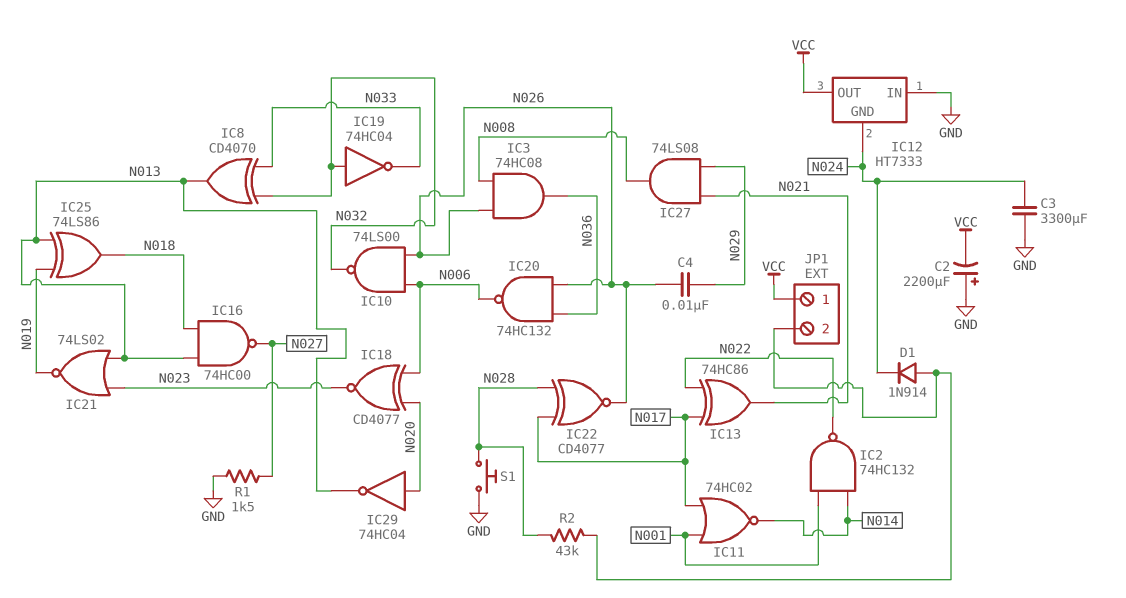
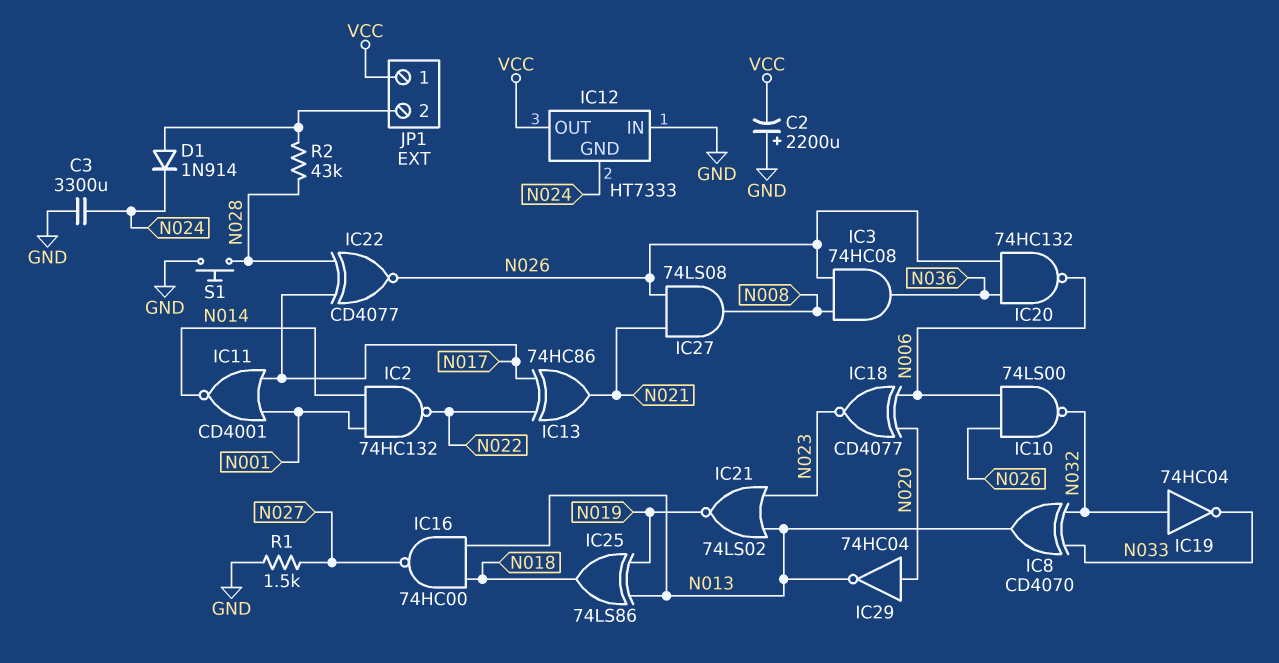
C4: 10nF (N026, N029) -> none
IC11: NOR 74HC02 (in N001, in N017, out N014) -> NOR CD4001 (in N001, in N017, out N014)
IC27: AND 74LS08 (in N021, in N029, out N008) -> AND 74LS08 (in N021, in N026, out N008)

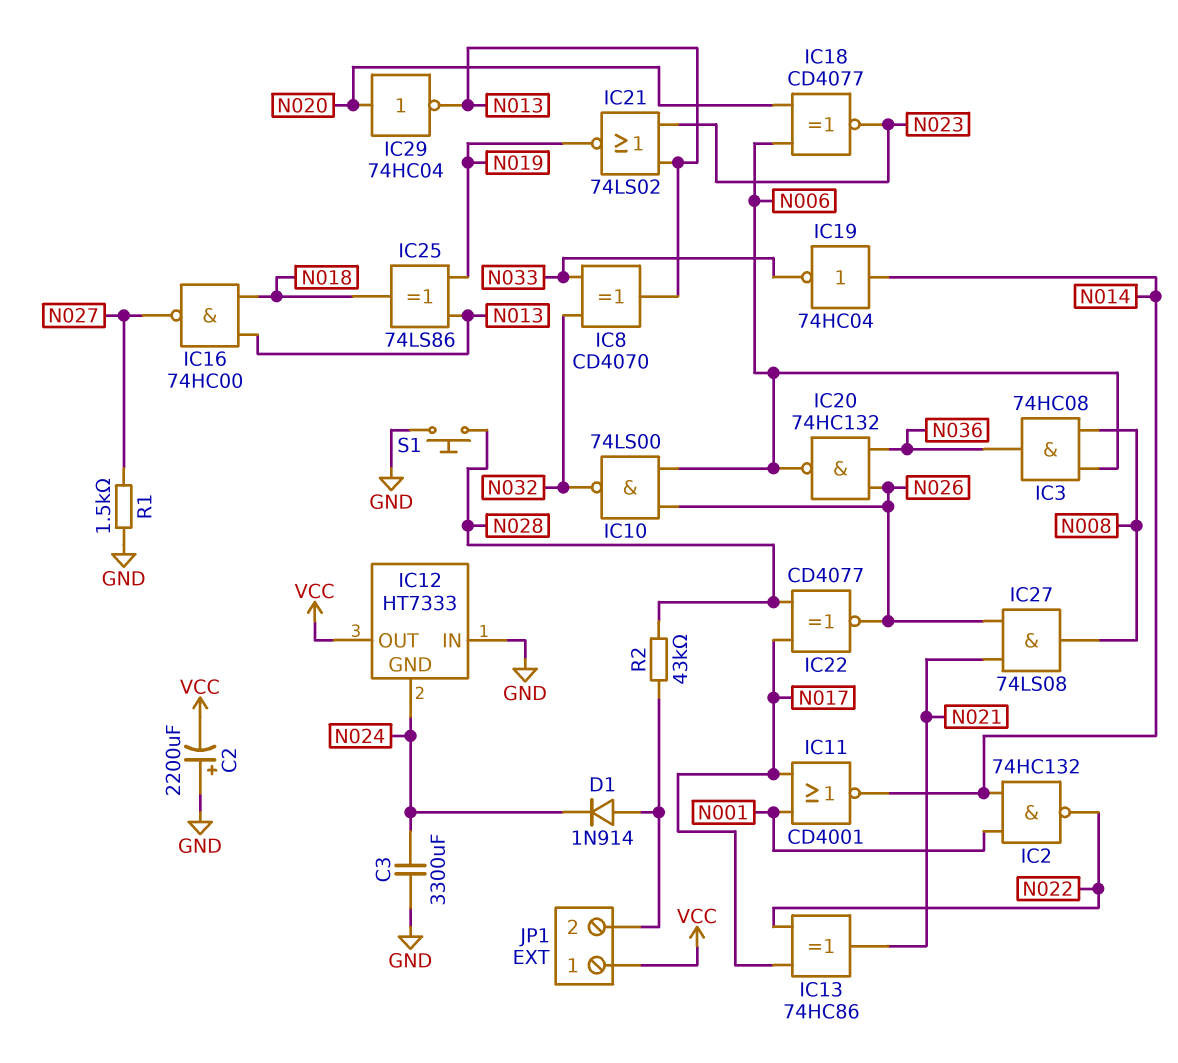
IC3: AND 74HC08 (in N008, in N026, out N036) -> AND 74HC08 (in N006, in N008, out N036)
IC19: NOT 74HC04 (in N032, out N033) -> NOT 74HC04 (in N014, out N033)

